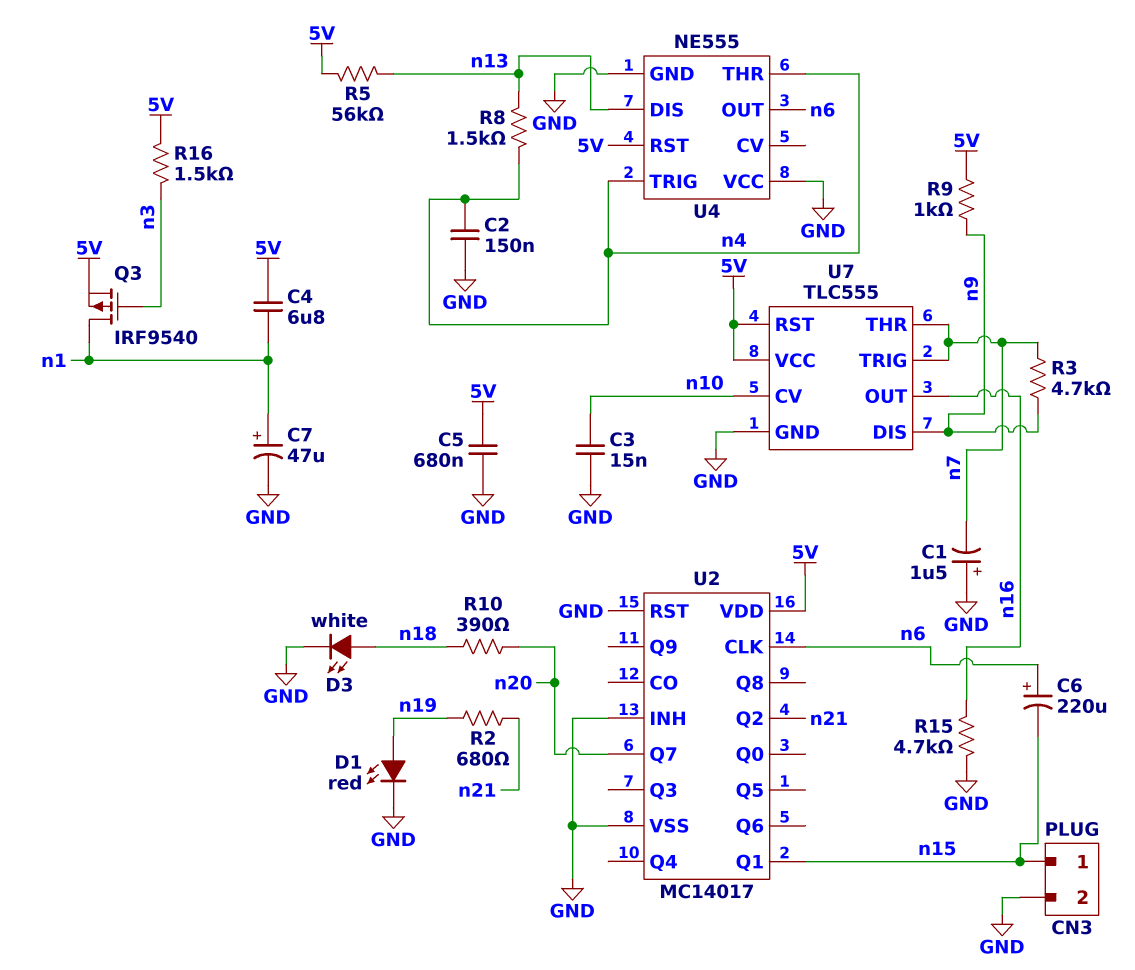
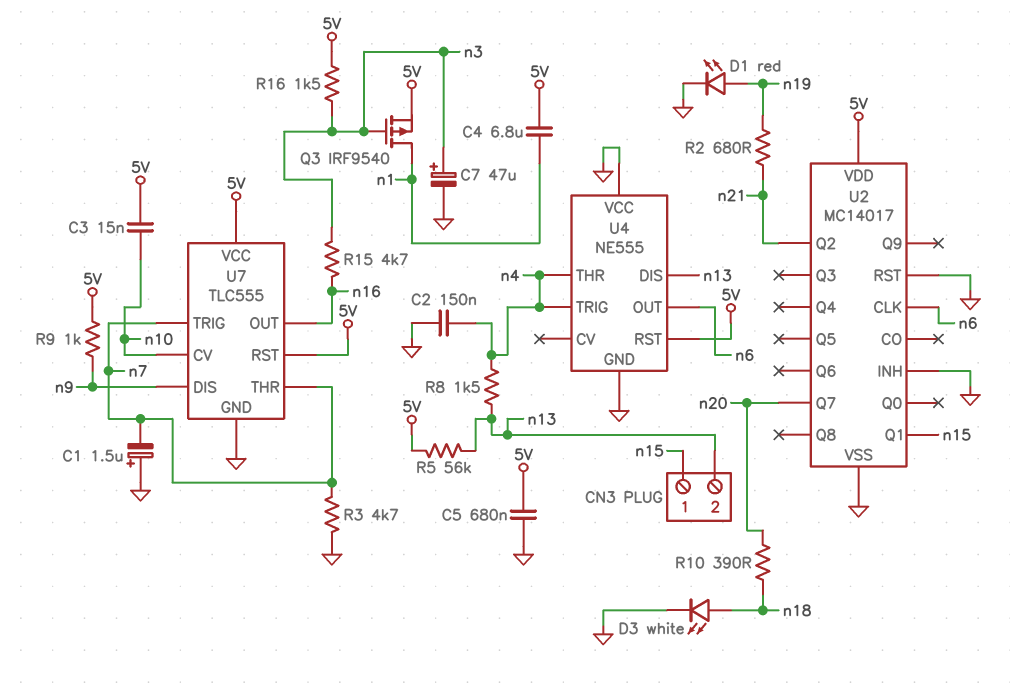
C3: 15nF (GND, n10) -> 15nF (5V, n10)
C6: 220uF (plus n6, minus n15) -> none
C7: 47uF (plus n1, minus GND) -> 47uF (plus n3, minus GND)
CN3 pin 2: GND -> n13
R3: 4.7k (n7, n9) -> 4.7k (GND, n7)
R15: 4.7k (GND, n16) -> 4.7k (n3, n16)

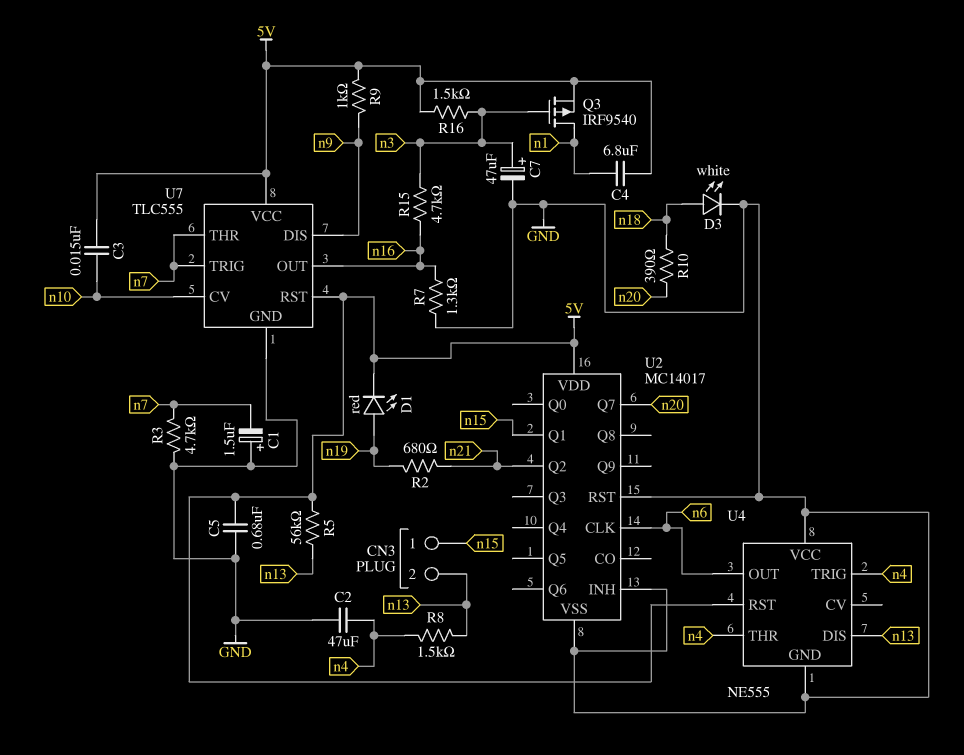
C2: 150nF (GND, n4) -> 47uF (GND, n4)
D1: LED red (A n19, K GND) -> LED red (A n19, K 5V)
R7: none -> 1.3k (GND, n16)

